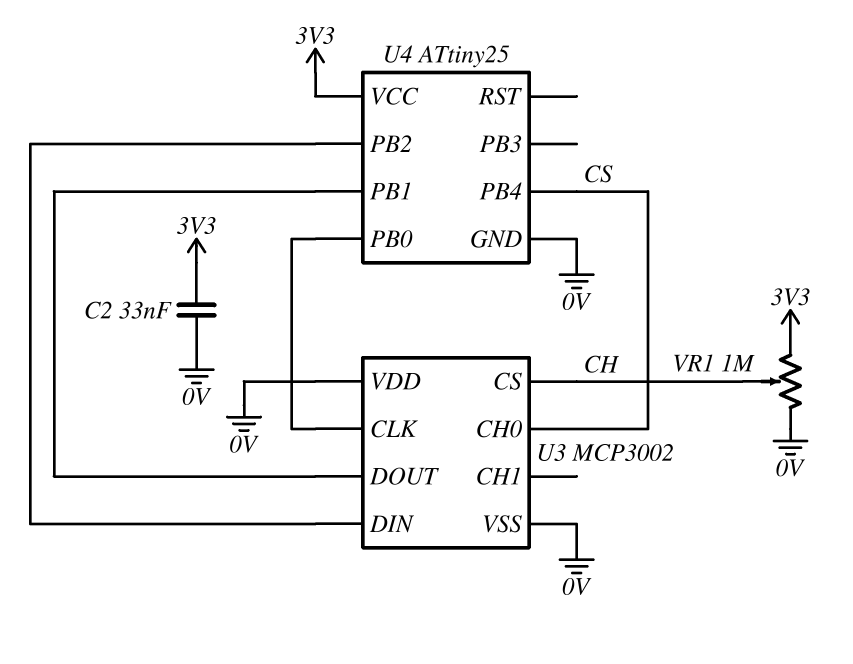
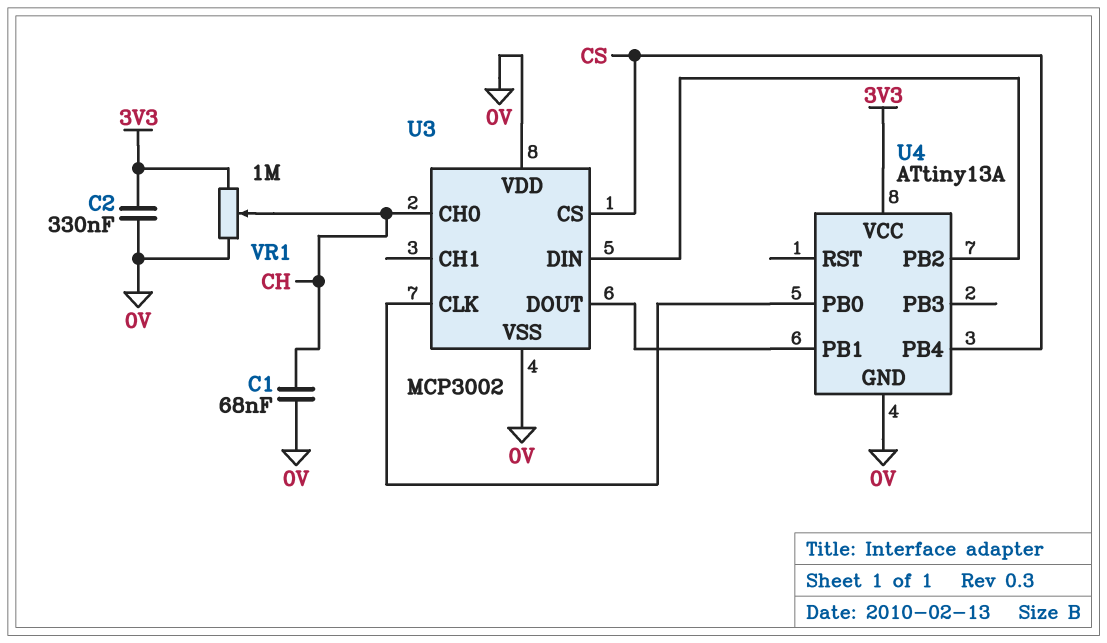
C1: none -> 68nF (0V, CH)
C2: 33nF (0V, 3V3) -> 330nF (0V, 3V3)
U3 pin CH0: CS -> CH
U3 pin CS: CH -> CS
U4: ATtiny25 -> ATtiny13A

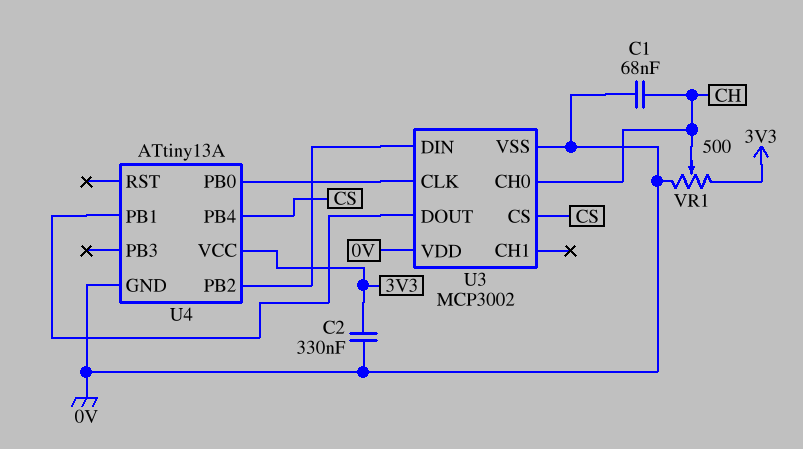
VR1: 1M (0V, 3V3, wiper CH) -> 500 (0V, 3V3, wiper CH)

